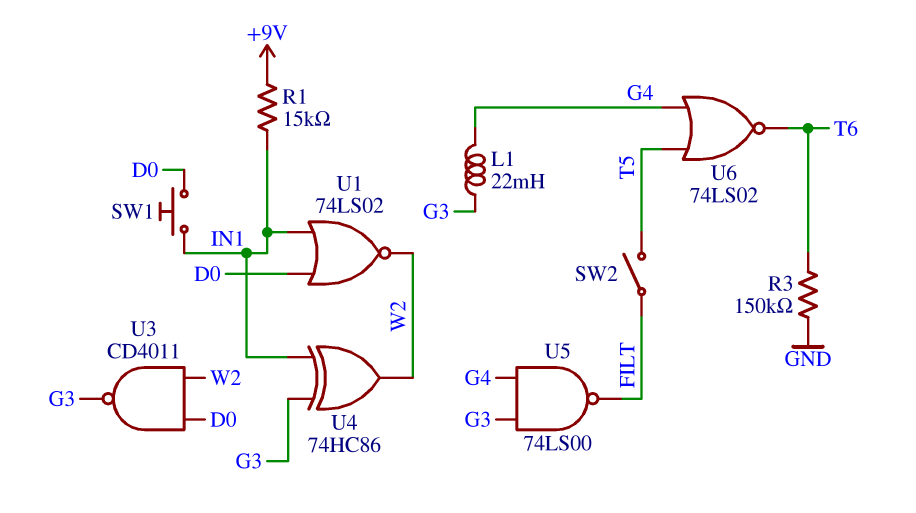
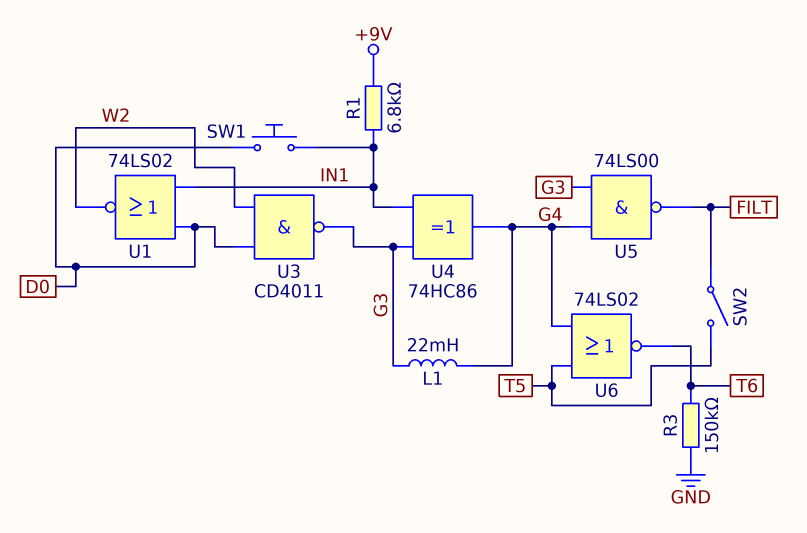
R1: 15k (+9V, IN1) -> 6.8k (+9V, IN1)
U4: XOR 74HC86 (in G3, in IN1, out W2) -> XOR 74HC86 (in G3, in IN1, out G4)

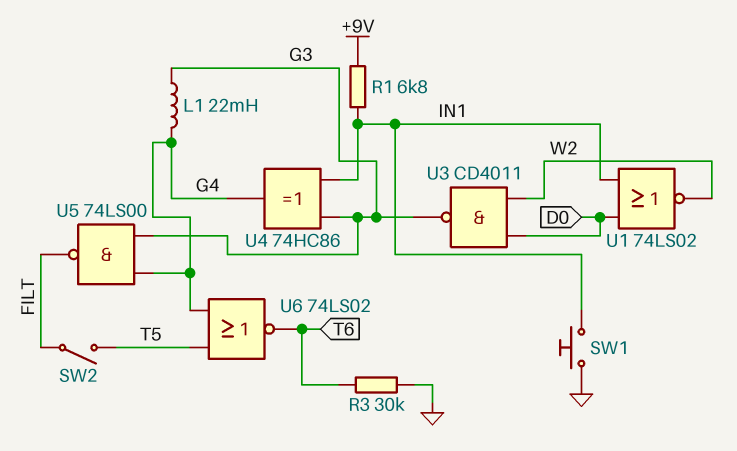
R3: 150k (GND, T6) -> 30k (GND, T6)
SW1: button (D0, IN1) -> button (GND, IN1)

